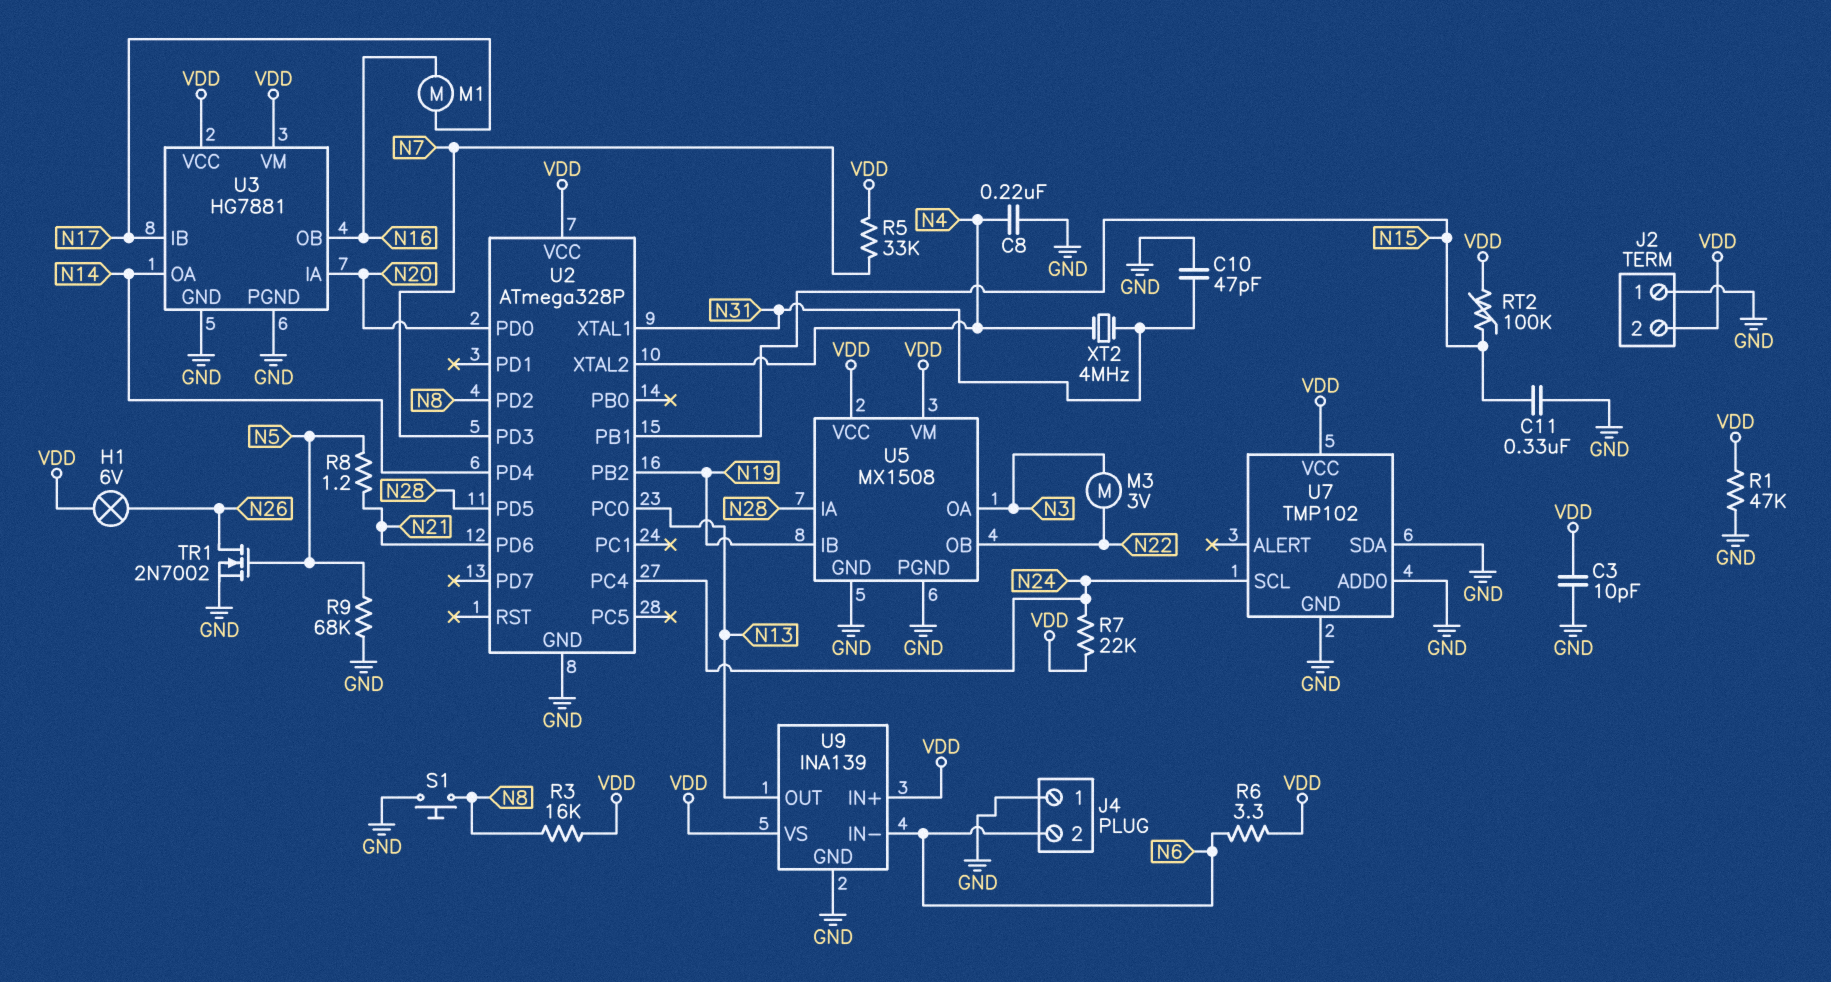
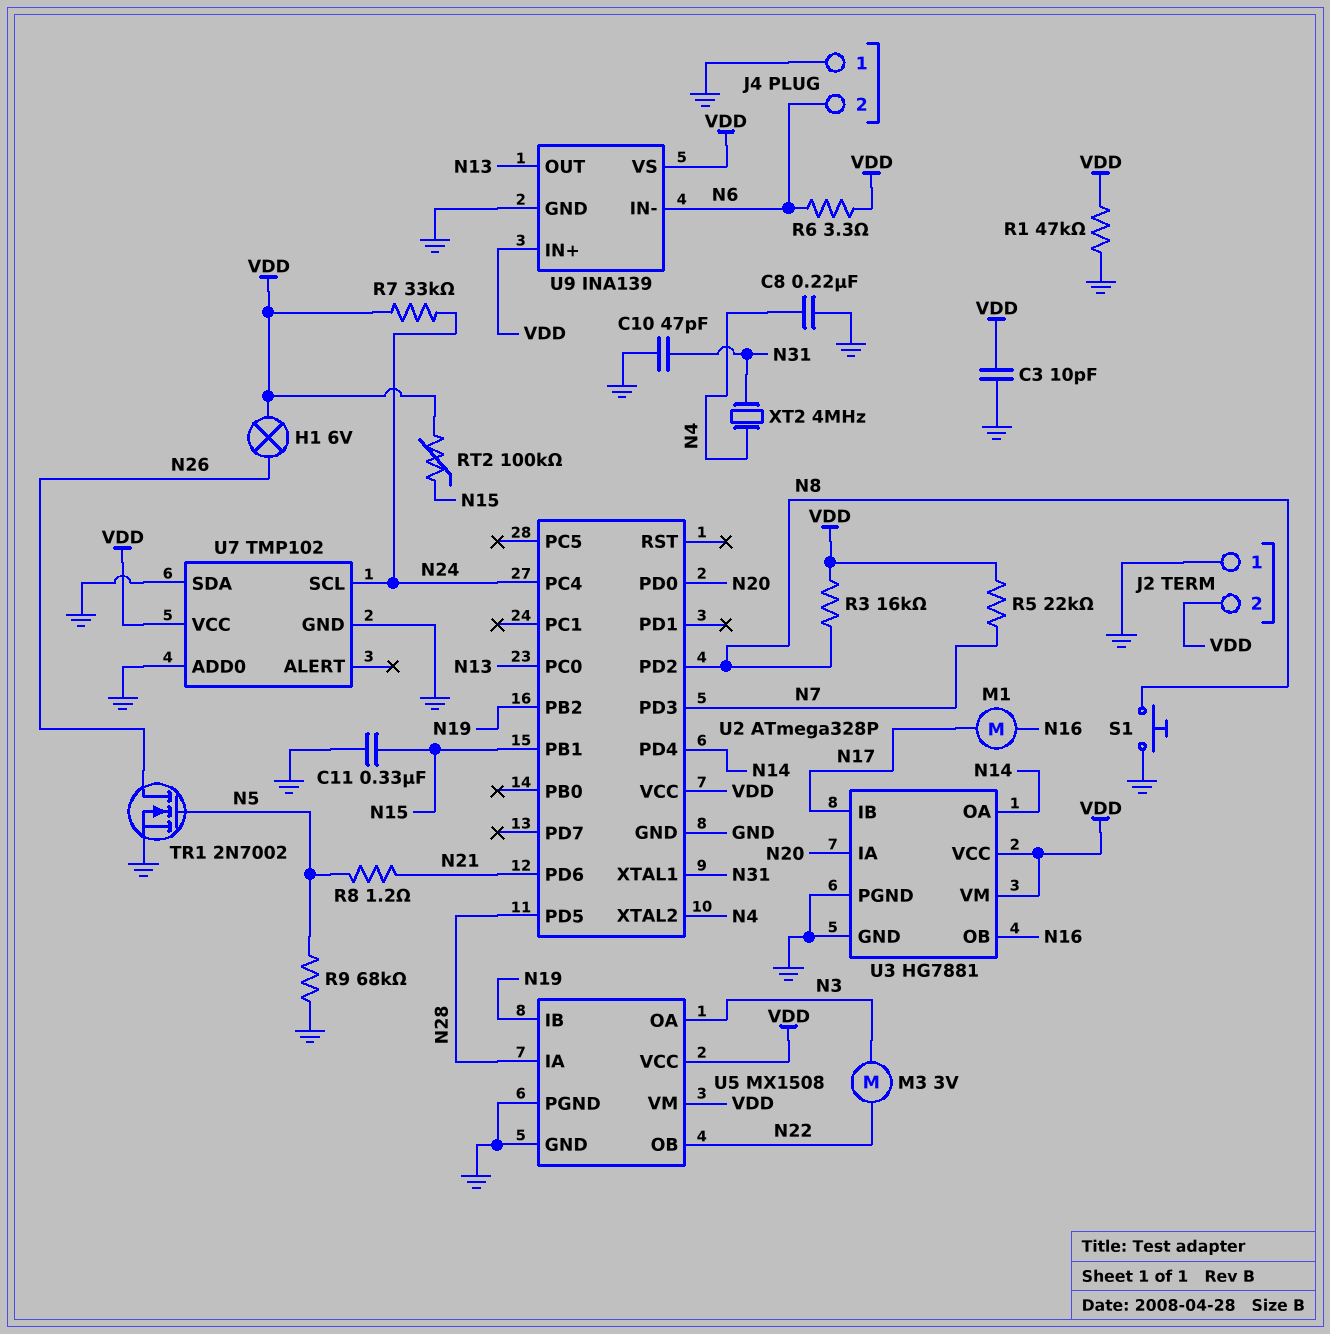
R5: 33k (N7, VDD) -> 22k (N7, VDD)
R7: 22k (N24, VDD) -> 33k (N24, VDD)

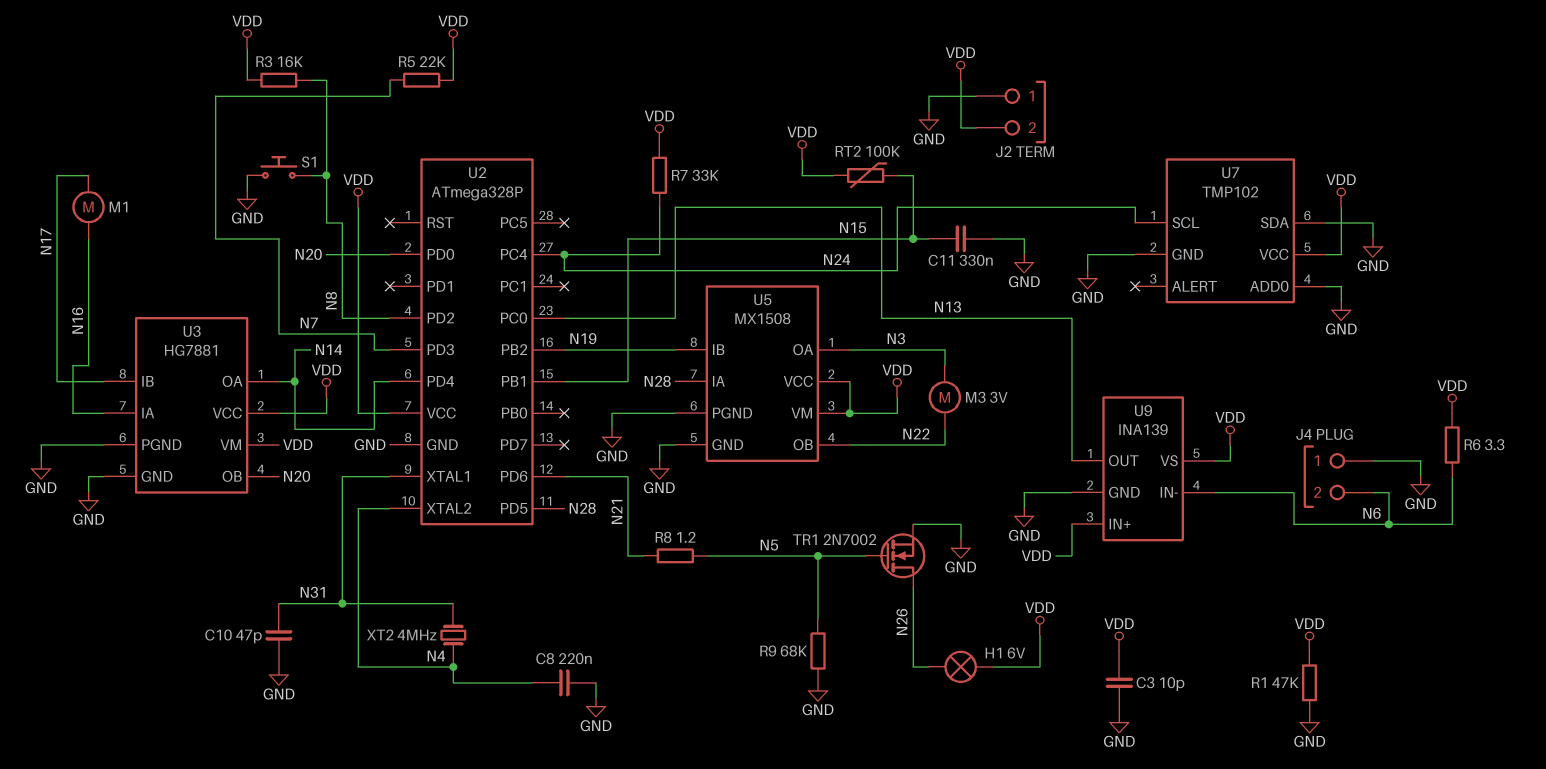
U3 pin IA: N20 -> N16
U3 pin OB: N16 -> N20

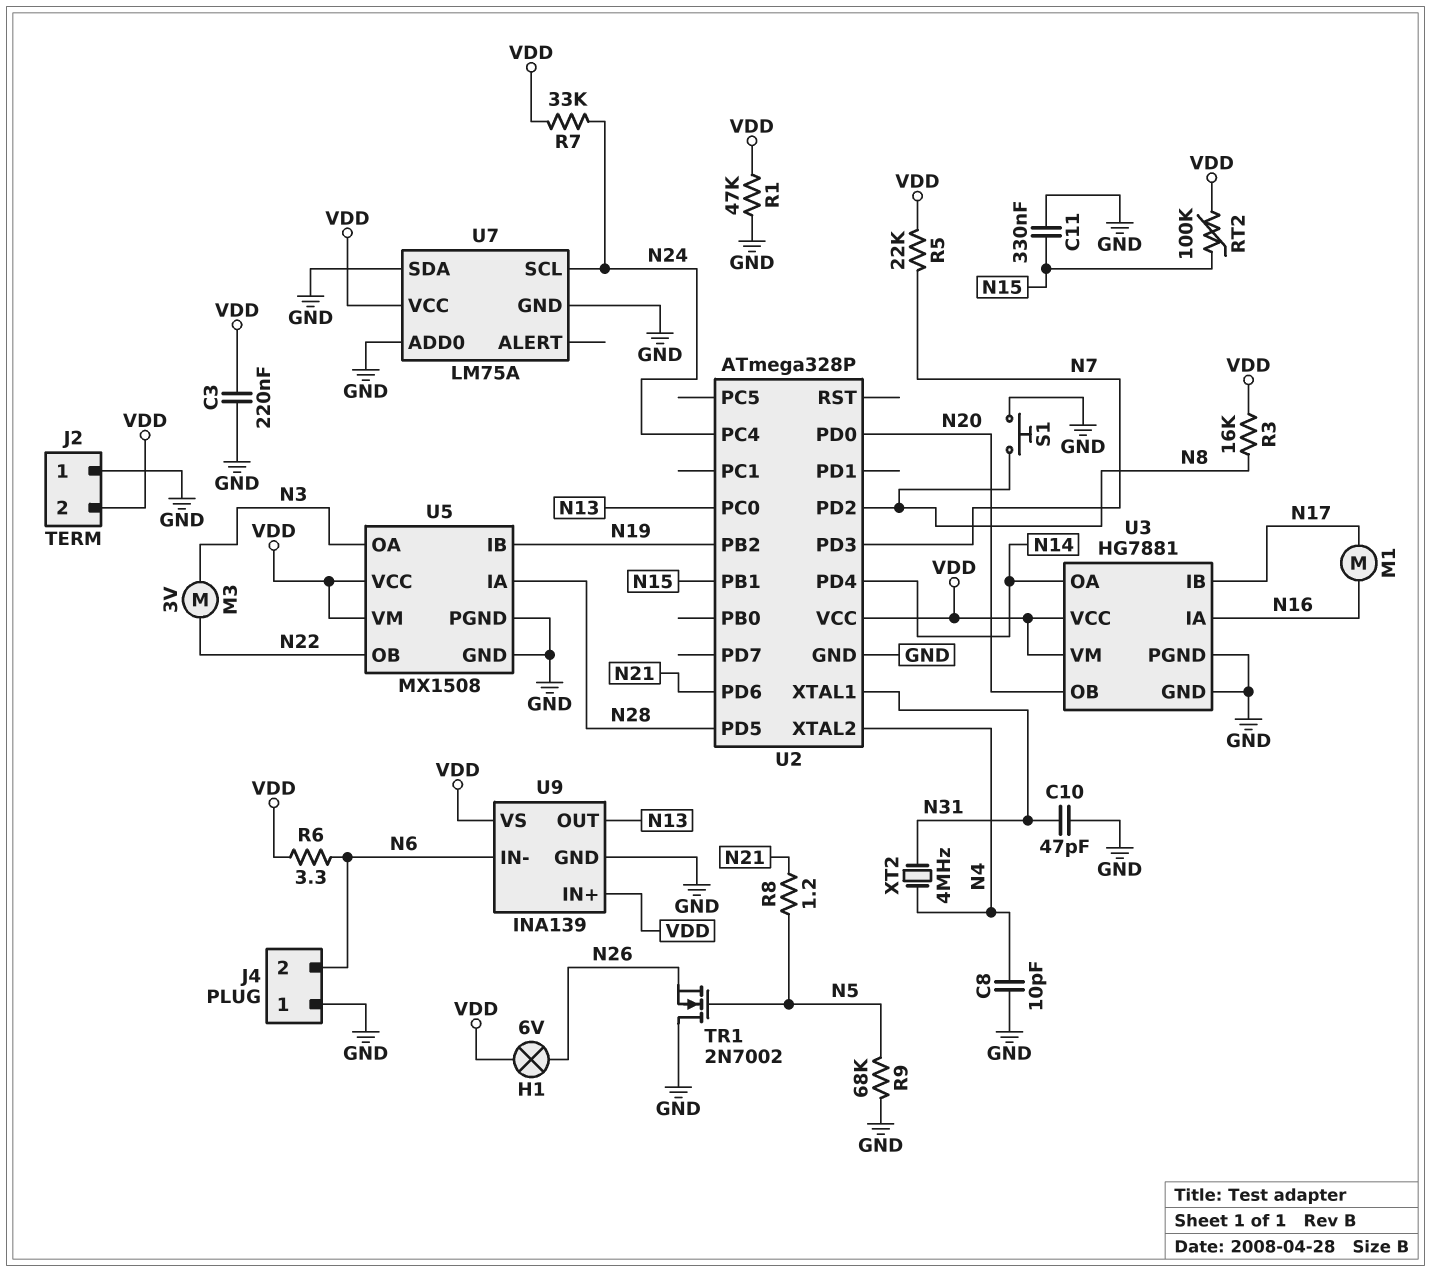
C3: 10pF (GND, VDD) -> 220nF (GND, VDD)
C8: 220nF (GND, N4) -> 10pF (GND, N4)
TR1: NMOS 2N7002 (G N5, D N26, S GND) -> NMOS 2N7002 (G N5, D GND, S N26)
U7: TMP102 -> LM75A

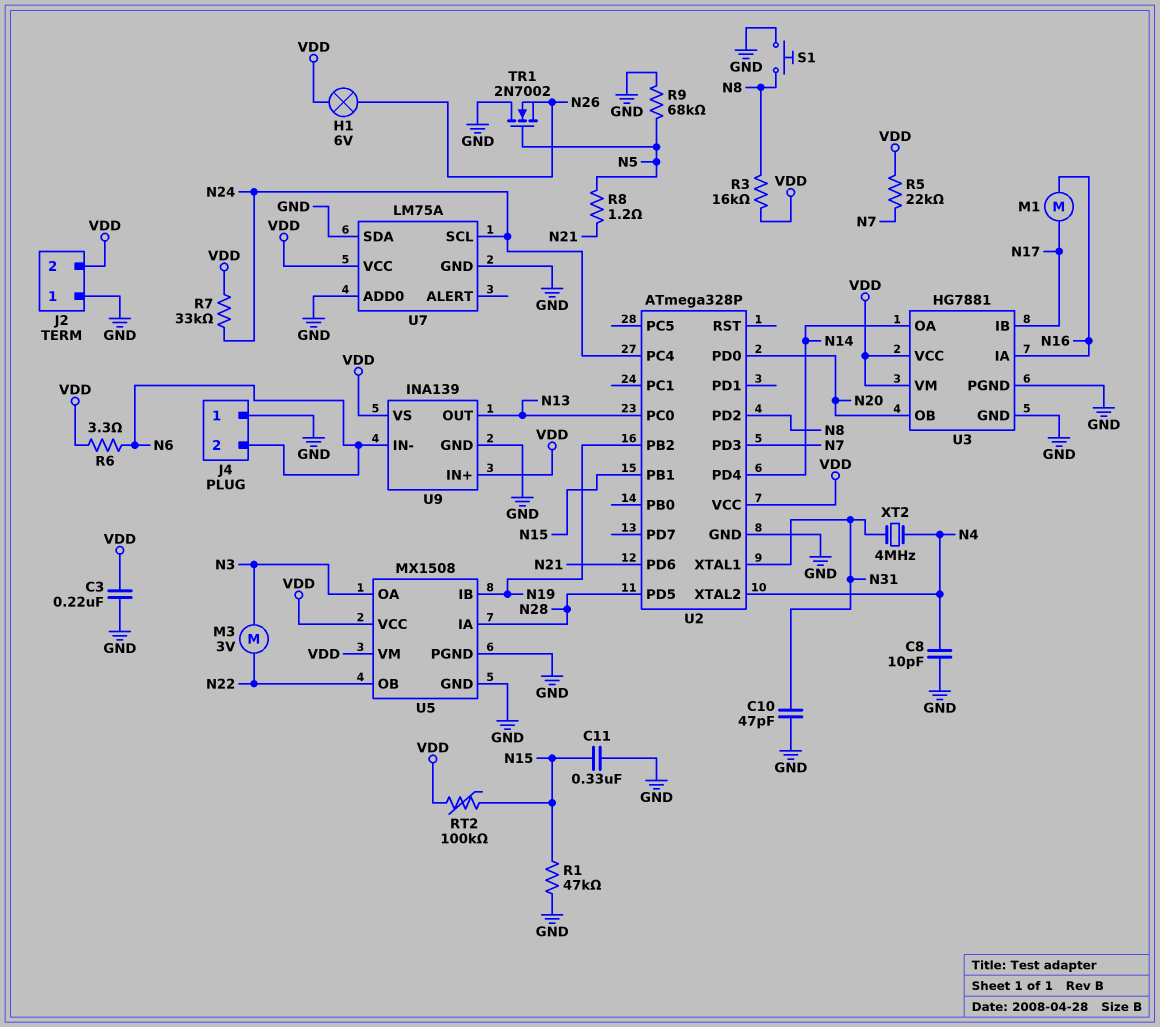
R1: 47k (GND, VDD) -> 47k (GND, N15)

